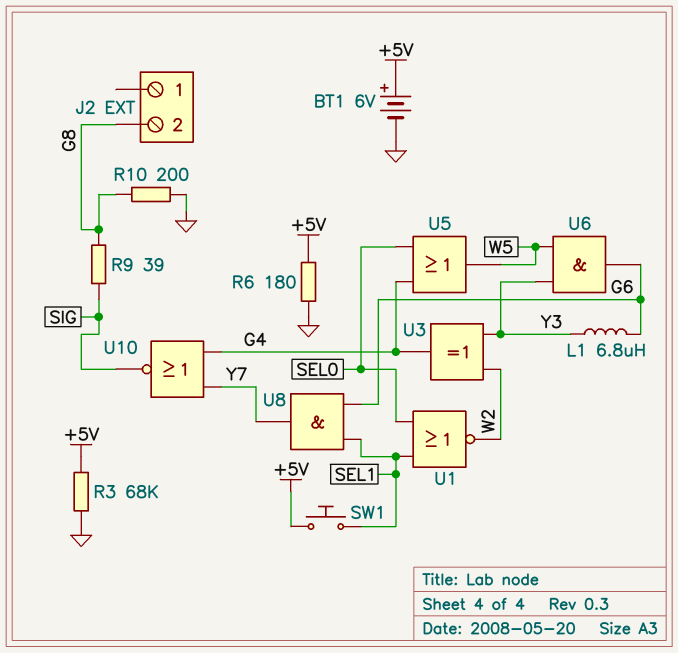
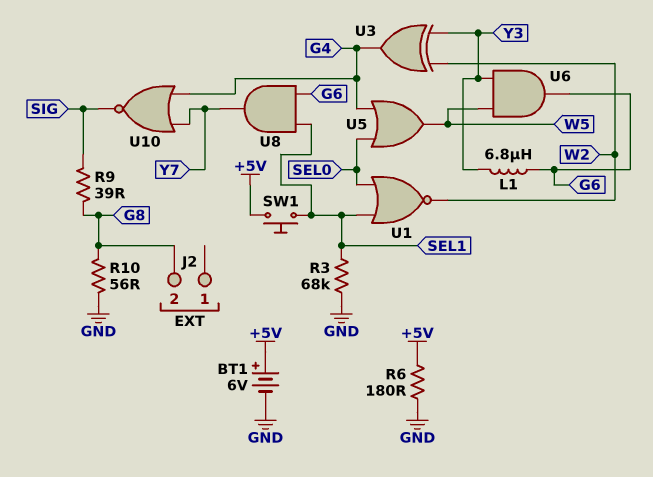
R3: 68k (+5V, GND) -> 68k (GND, SEL1)
R10: 200 (G8, GND) -> 56 (G8, GND)

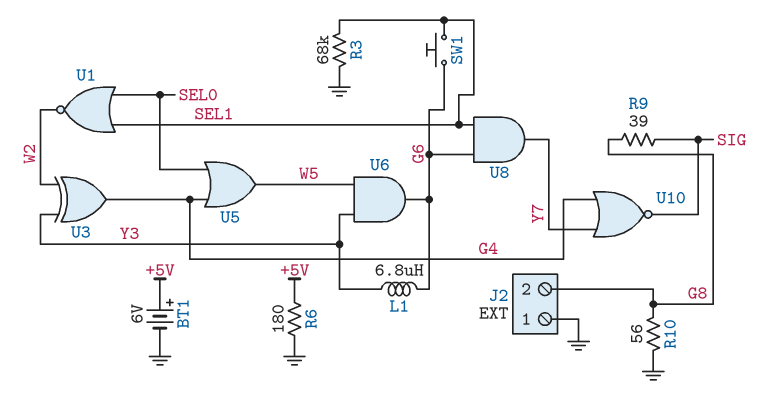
J2 pin 1: none -> GND
SW1: button (+5V, SEL1) -> button (G6, SEL1)

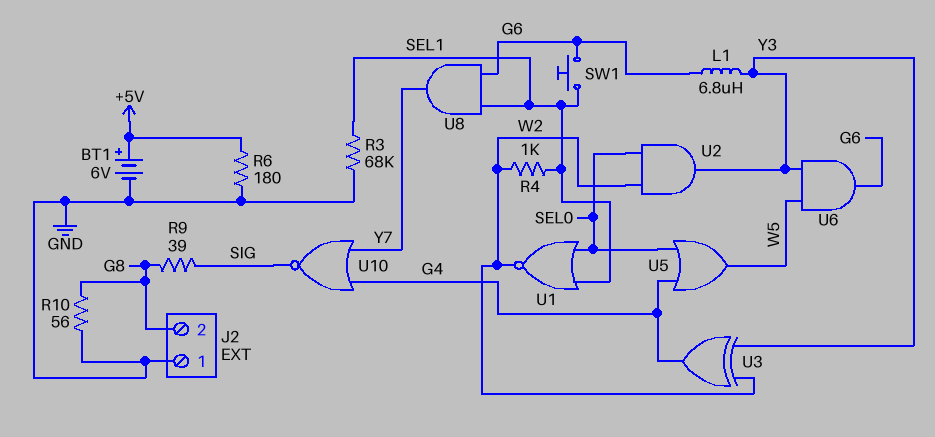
R4: none -> 1k (SEL1, W2)
U2: none -> AND (in SEL0, in W2, out Y3)

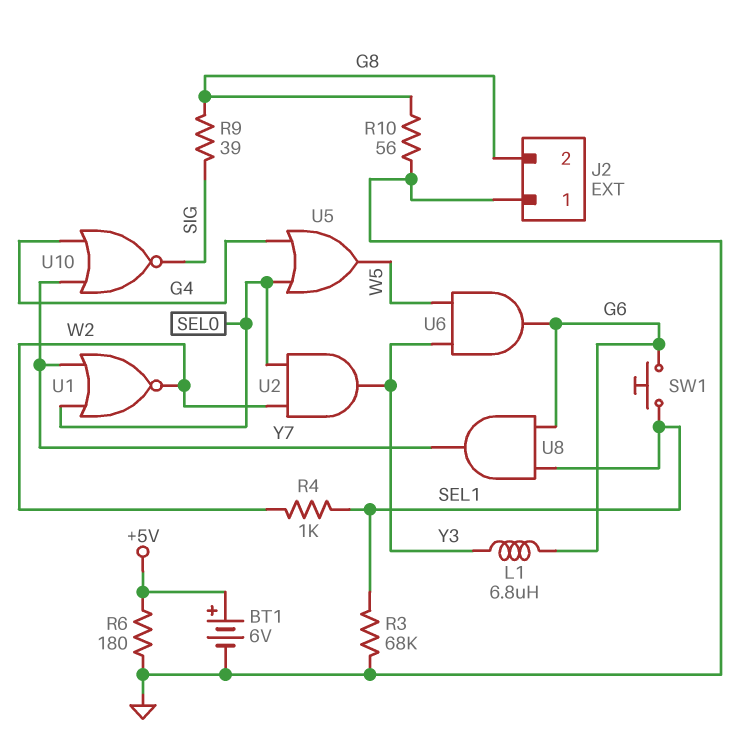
U1: NOR (in SEL0, in SEL1, out W2) -> NOR (in SEL0, in Y7, out W2)
U3: XOR (in W2, in Y3, out G4) -> none

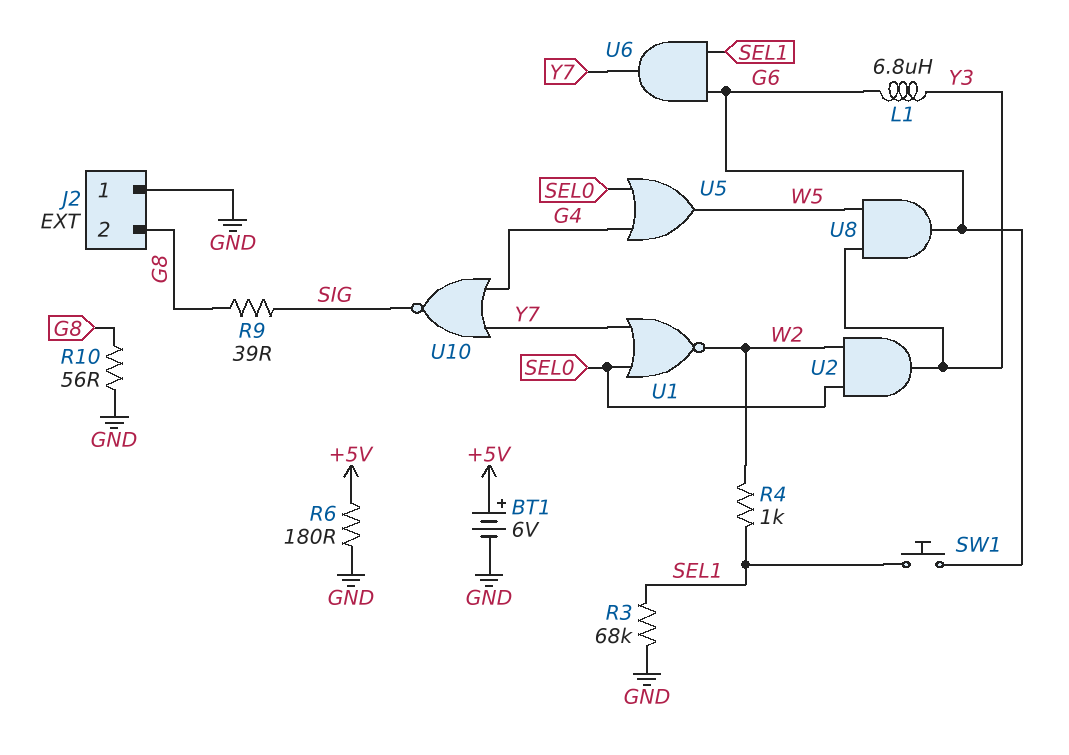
U6: AND (in W5, in Y3, out G6) -> AND (in G6, in SEL1, out Y7)
U8: AND (in G6, in SEL1, out Y7) -> AND (in W5, in Y3, out G6)

